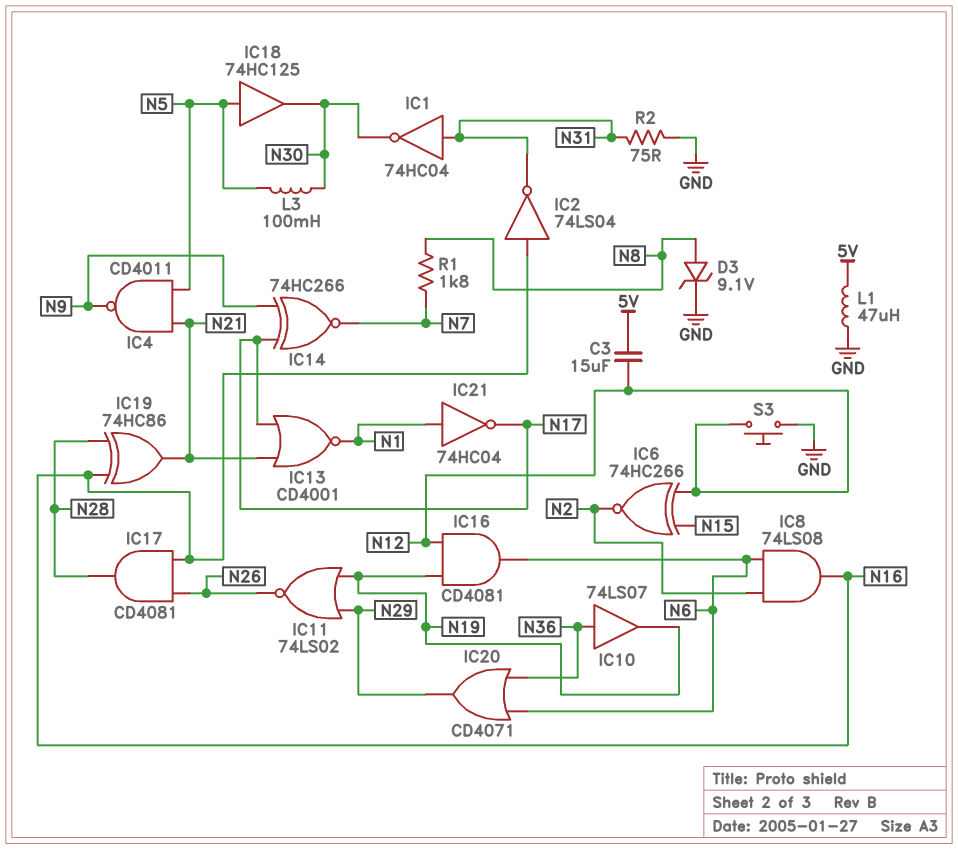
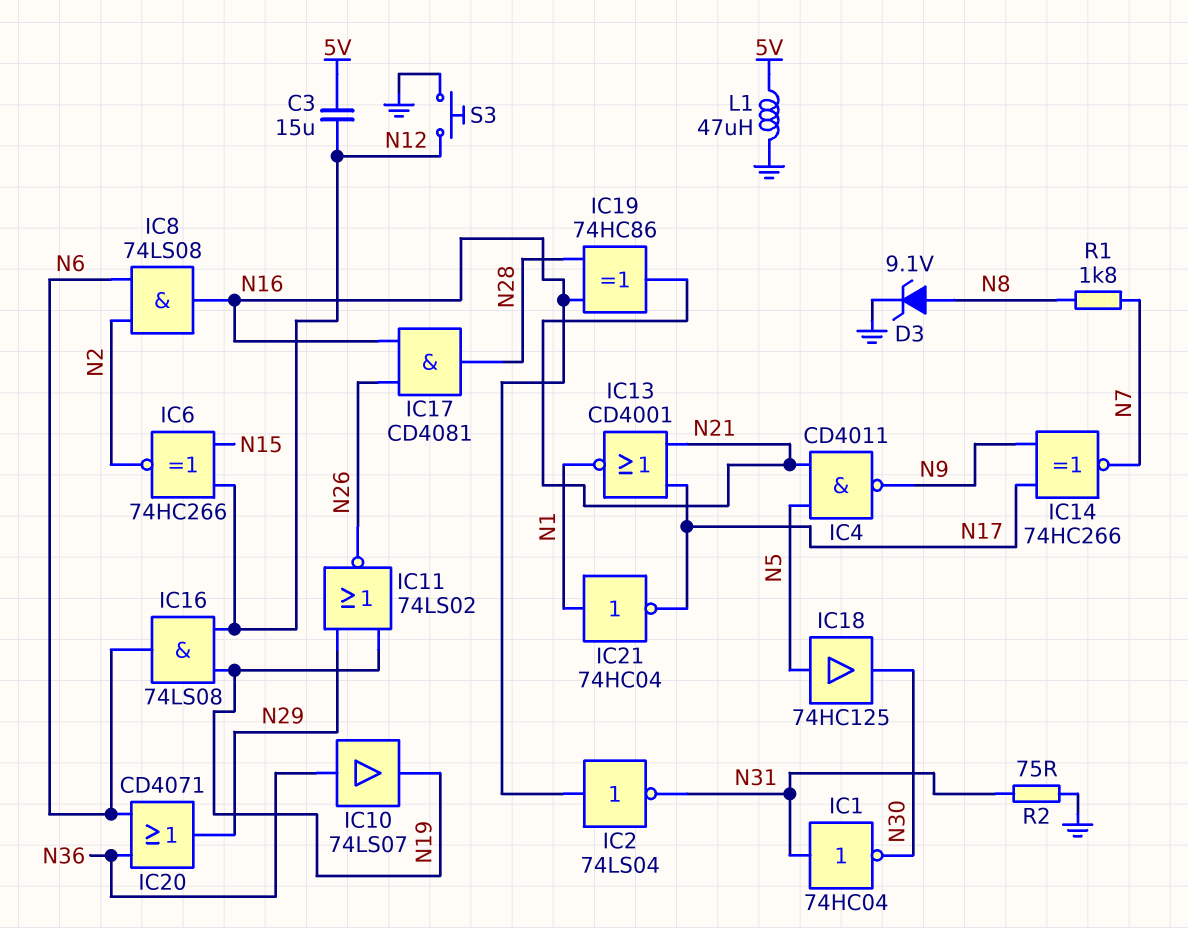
IC16: AND CD4081 (in N12, in N19, out N6) -> AND 74LS08 (in N12, in N19, out N6)
L3: 100mH (N5, N30) -> none

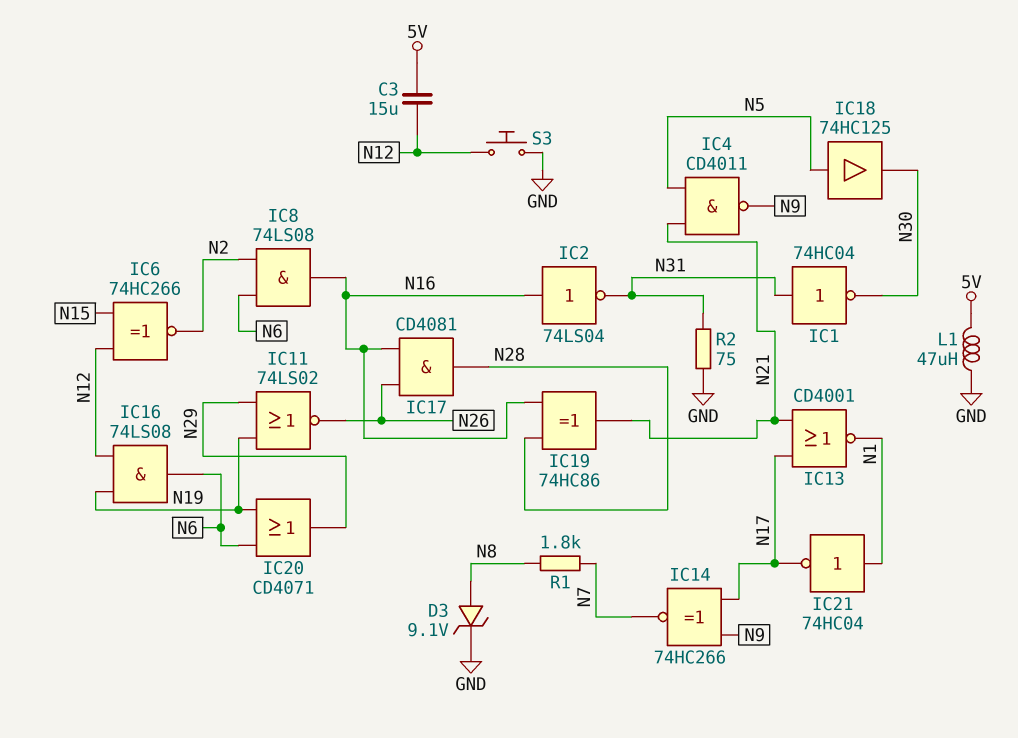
IC10: buffer 74LS07 (in N36, out N19) -> none
IC20: OR CD4071 (in N6, in N36, out N29) -> OR CD4071 (in N6, in N19, out N29)

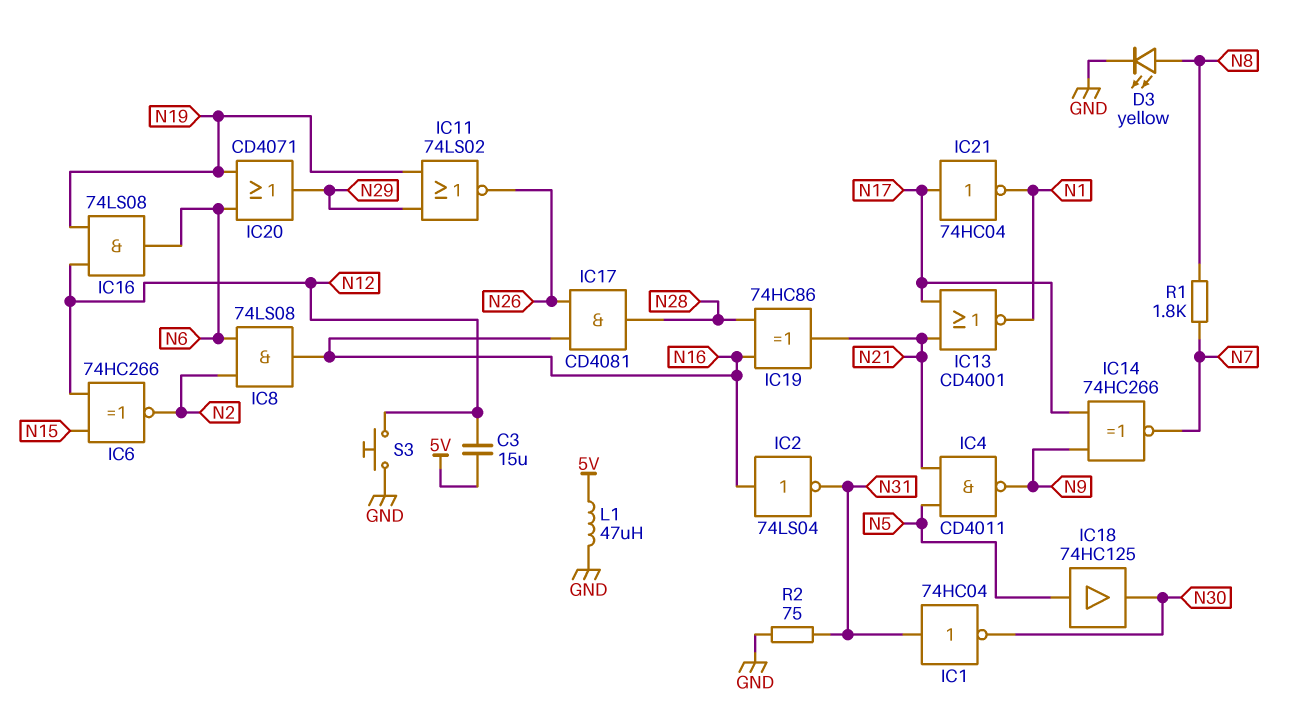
D3: zener 9.1V (A N8, K GND) -> LED yellow (A N8, K GND)
IC21: NOT 74HC04 (in N1, out N17) -> NOT 74HC04 (in N17, out N1)

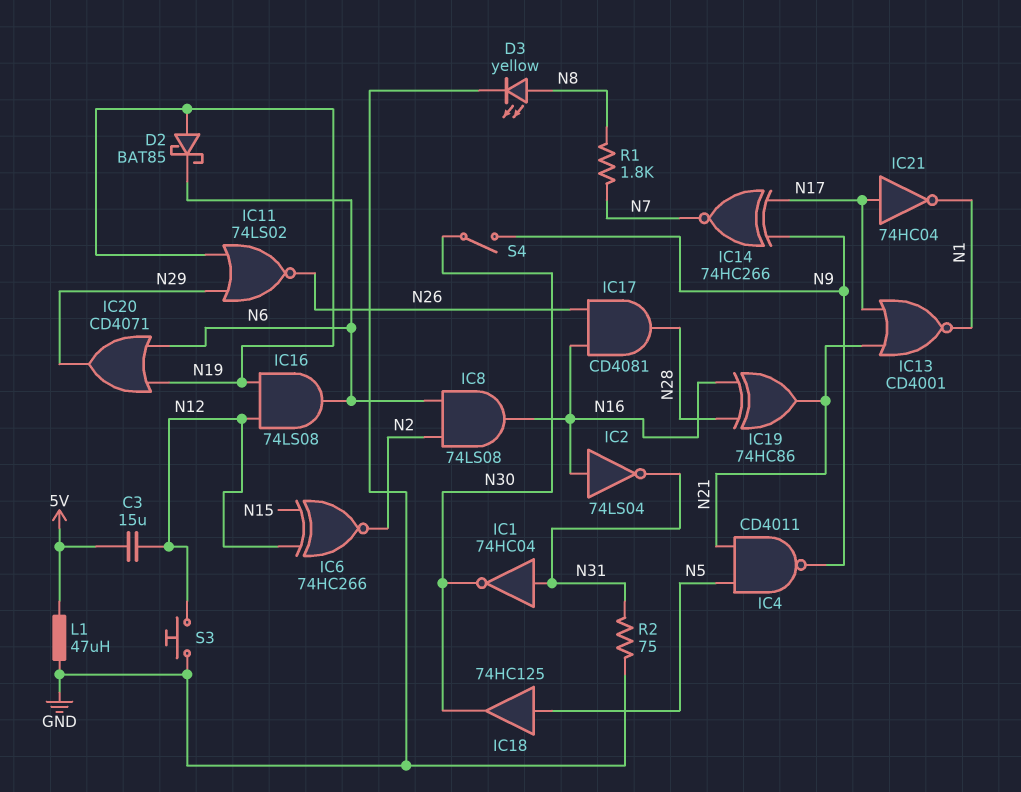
D2: none -> schottky BAT85 (A N19, K N6)
S4: none -> switch (N9, N30)

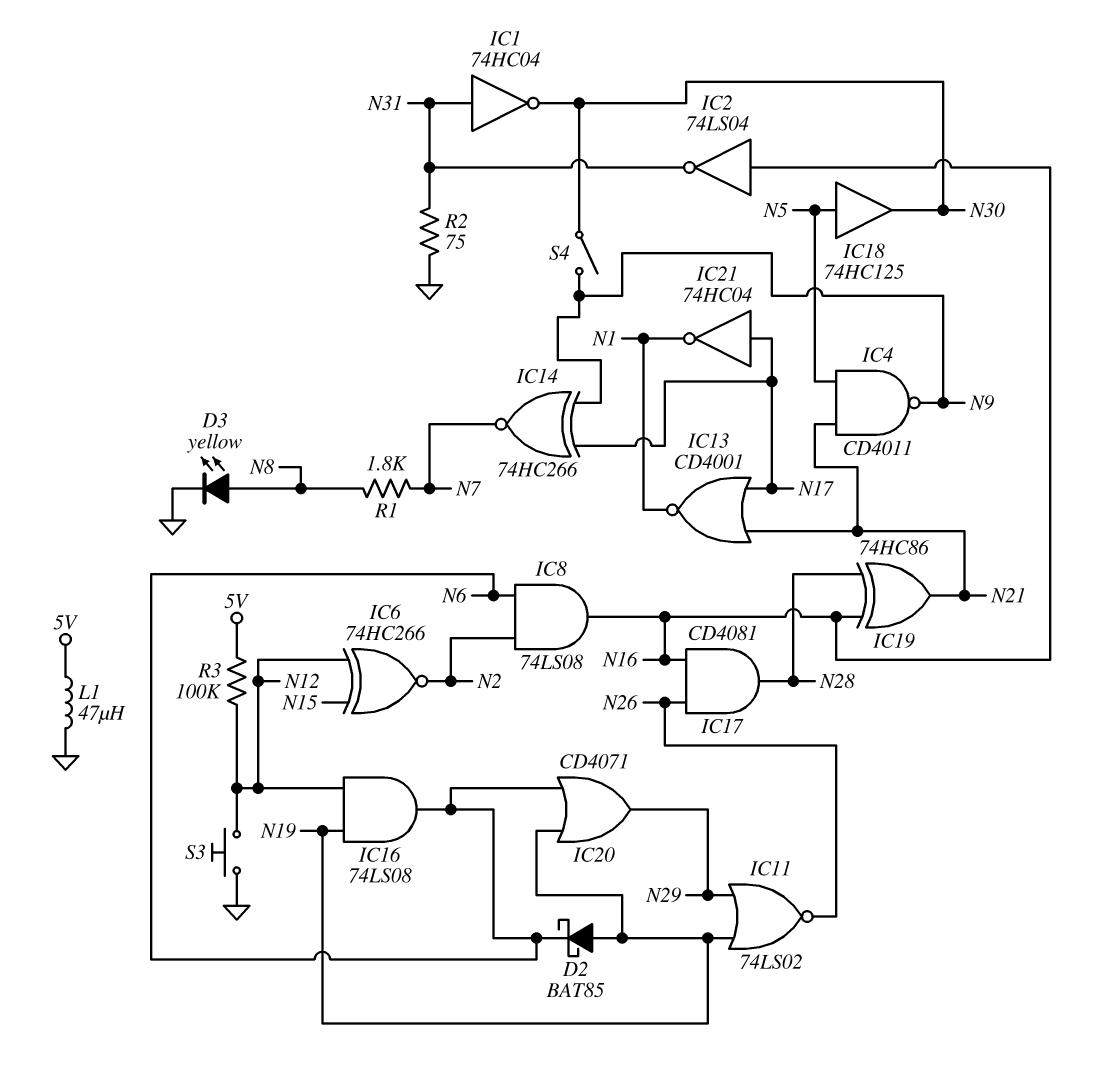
C3: 15uF (5V, N12) -> none
R3: none -> 100k (5V, N12)

